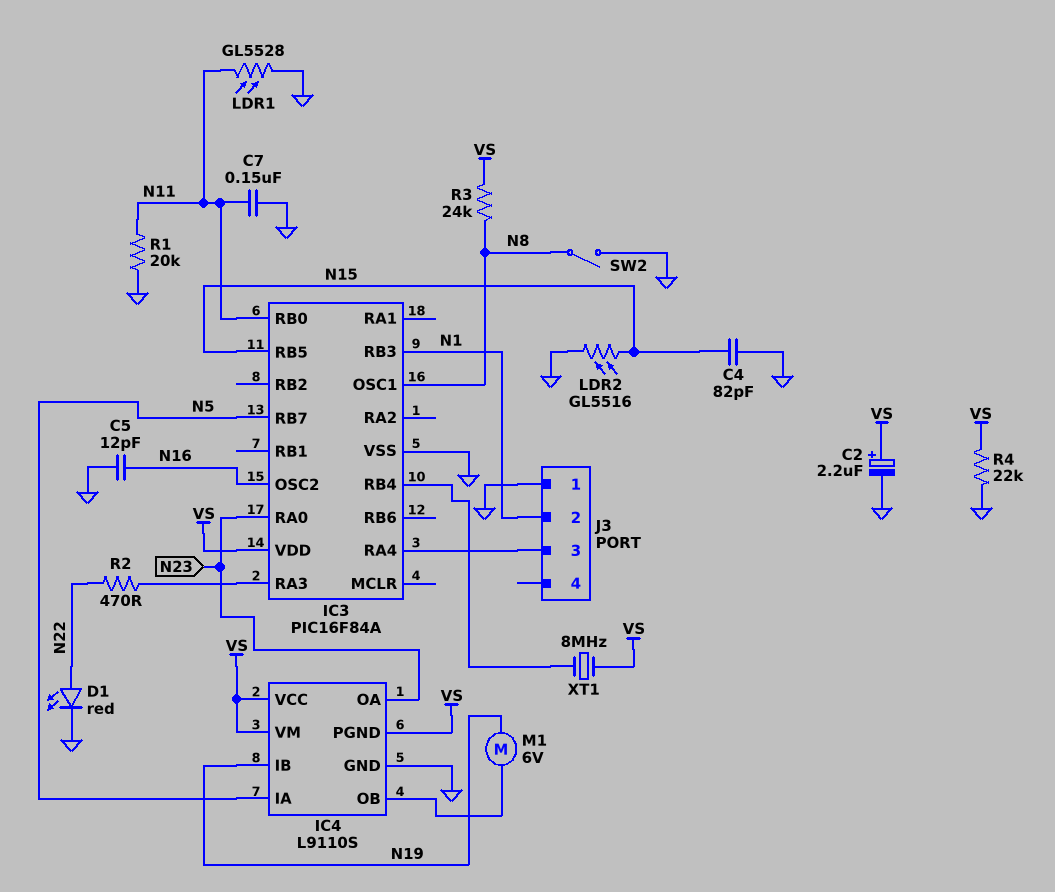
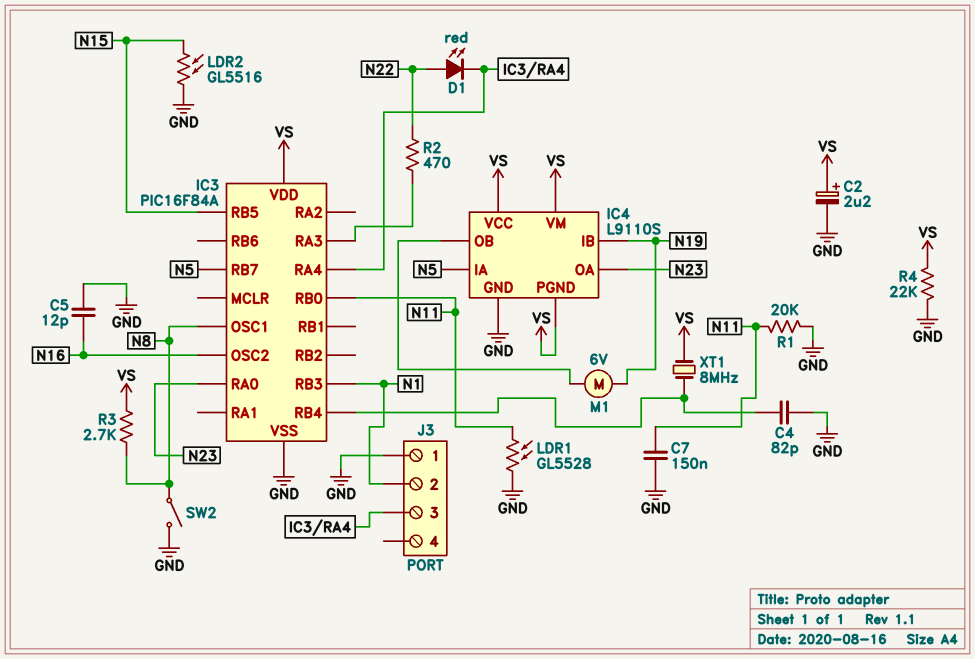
C4: 82pF (GND, N15) -> 82pF (GND, IC3/RB4)
D1: LED red (A N22, K GND) -> LED red (A N22, K IC3/RA4)
R3: 24k (N8, VS) -> 2.7k (N8, VS)

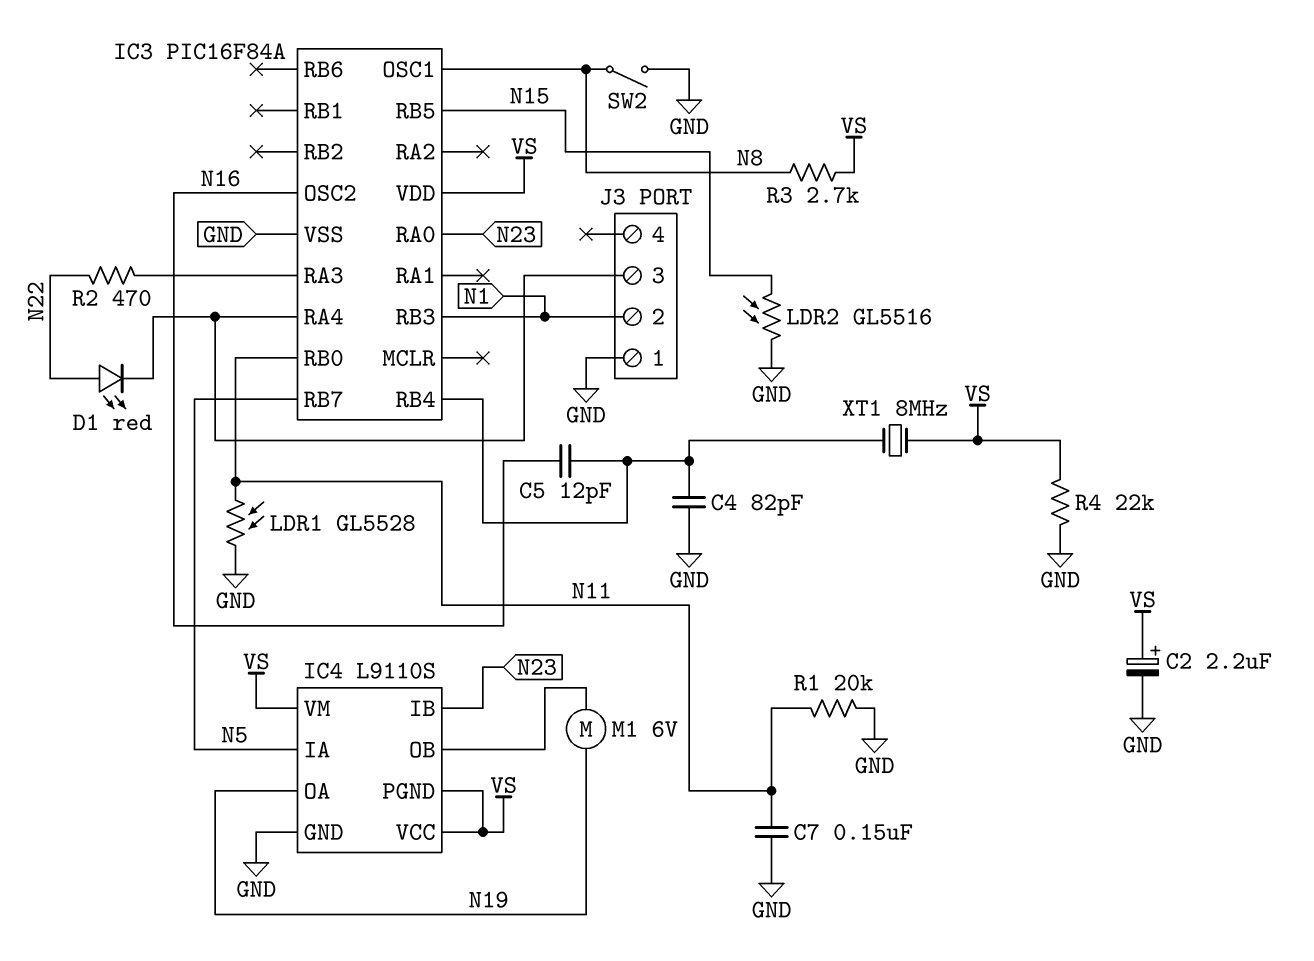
C5: 12pF (GND, N16) -> 12pF (IC3/RB4, N16)
IC4 pin IB: N19 -> N23
IC4 pin OA: N23 -> N19

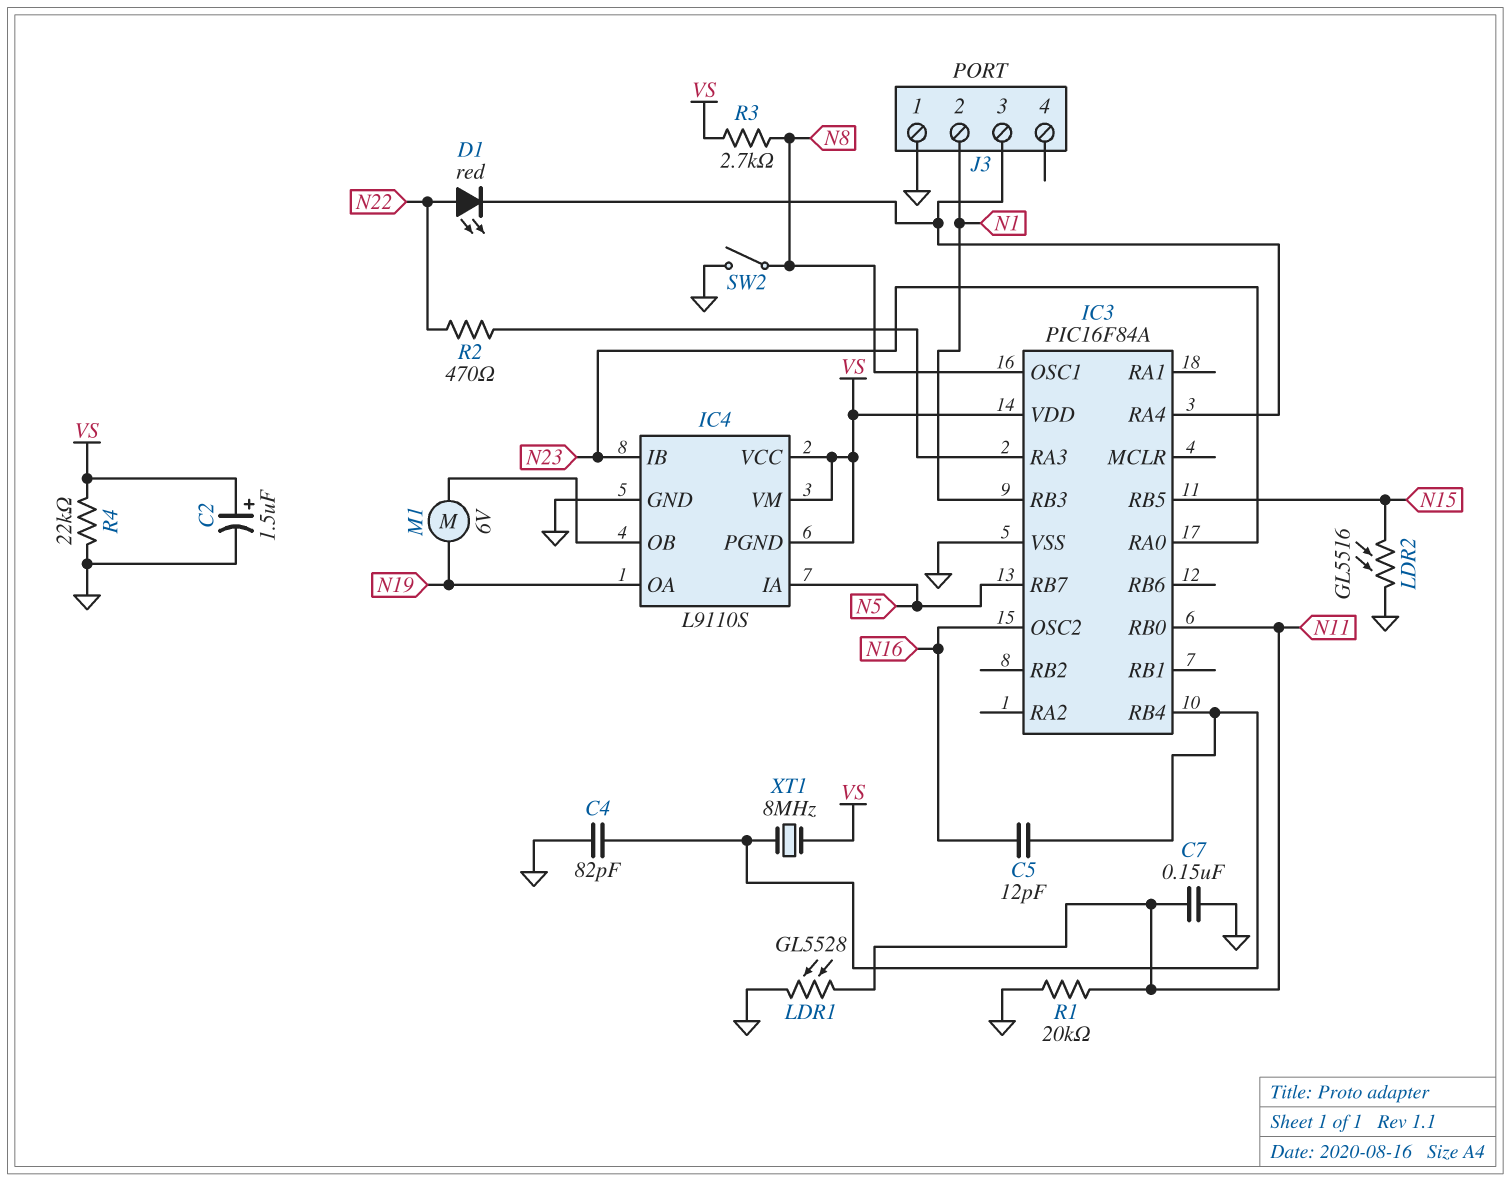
C2: 2.2uF (plus VS, minus GND) -> 1.5uF (plus VS, minus GND)

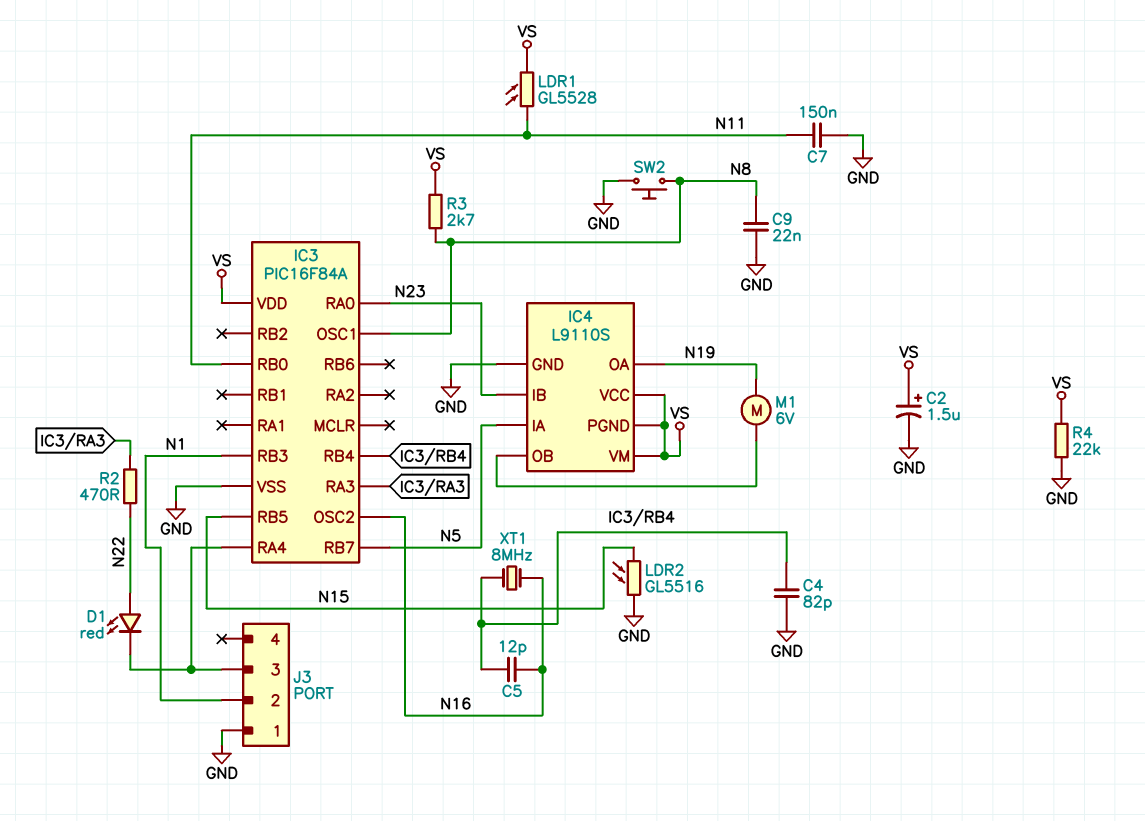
C9: none -> 22nF (GND, N8)
LDR1: GL5528 (GND, N11) -> GL5528 (N11, VS)
R1: 20k (GND, N11) -> none
SW2: switch (GND, N8) -> button (GND, N8)
XT1: 8MHz (IC3/RB4, VS) -> 8MHz (IC3/RB4, N16)

